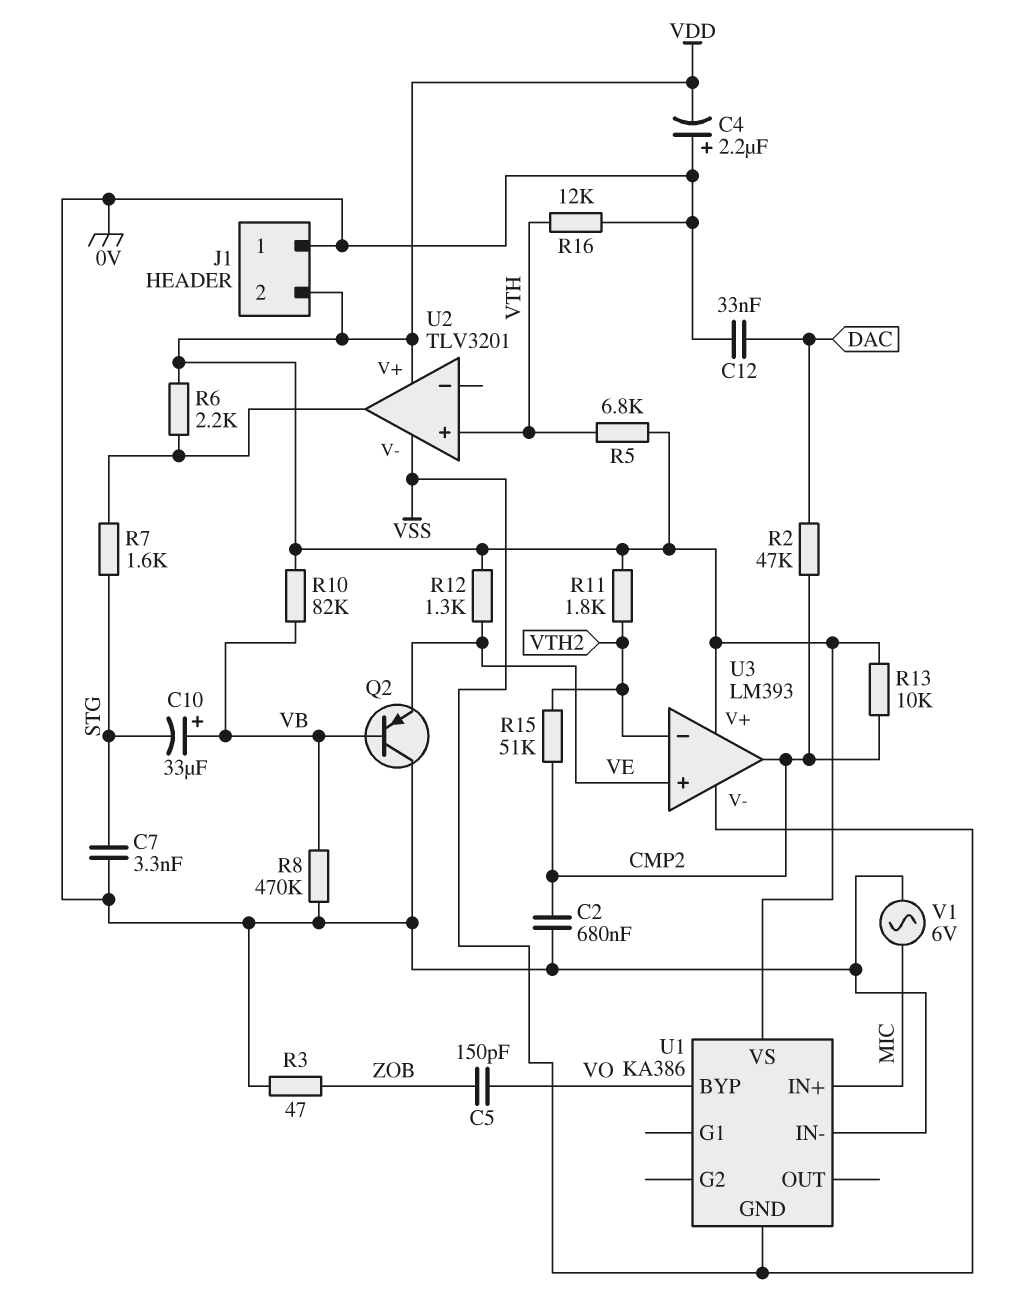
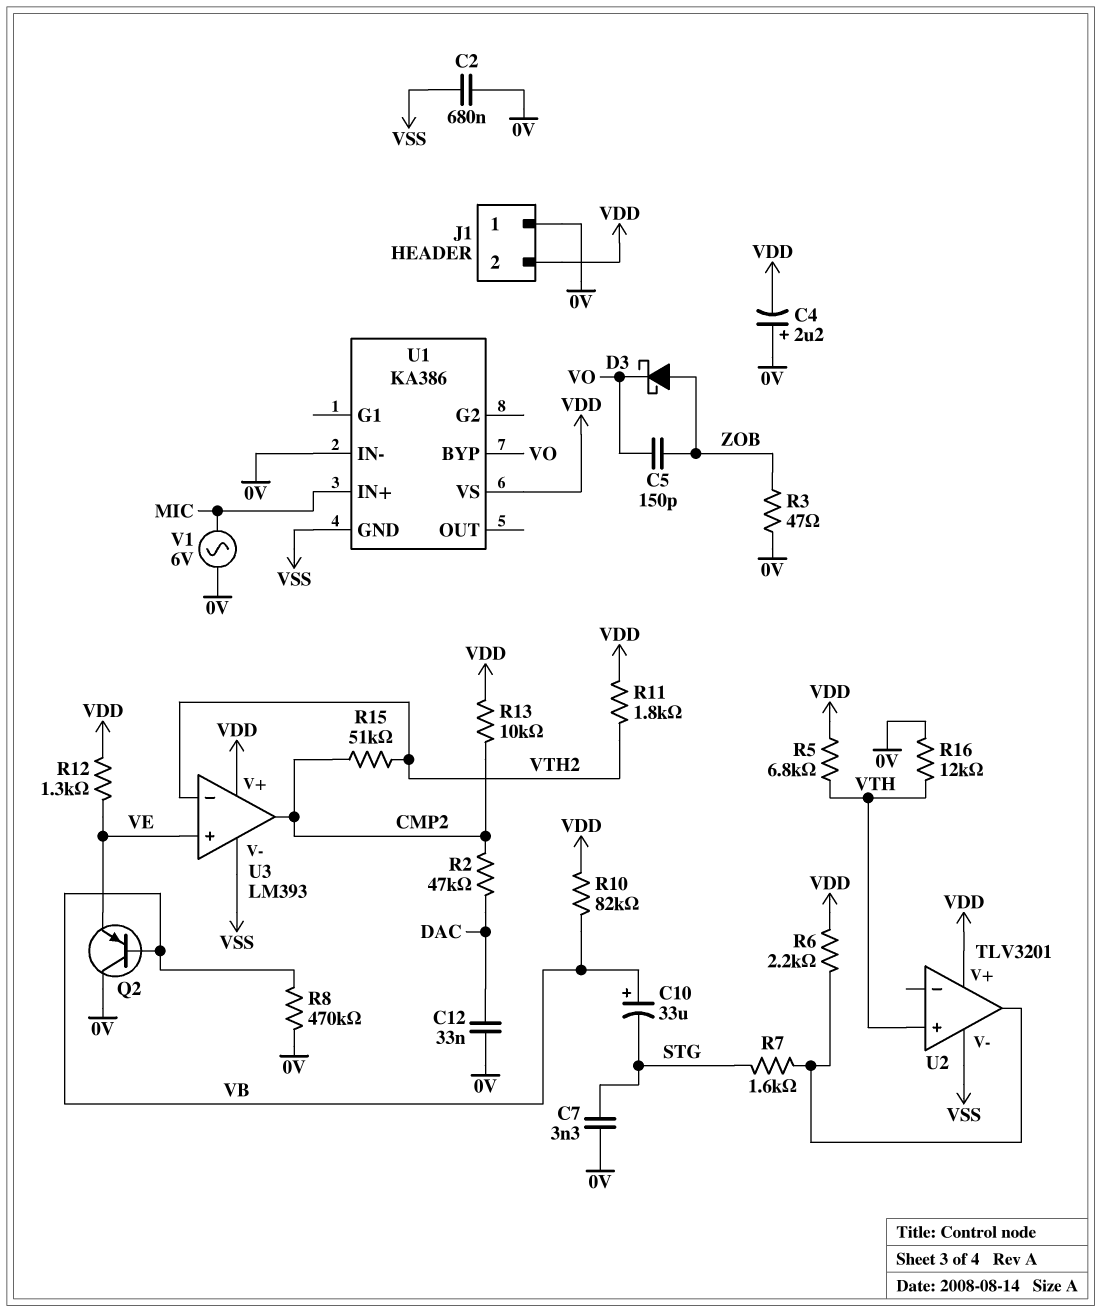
C2: 680nF (0V, CMP2) -> 680nF (0V, VSS)
D3: none -> schottky (A ZOB, K VO)

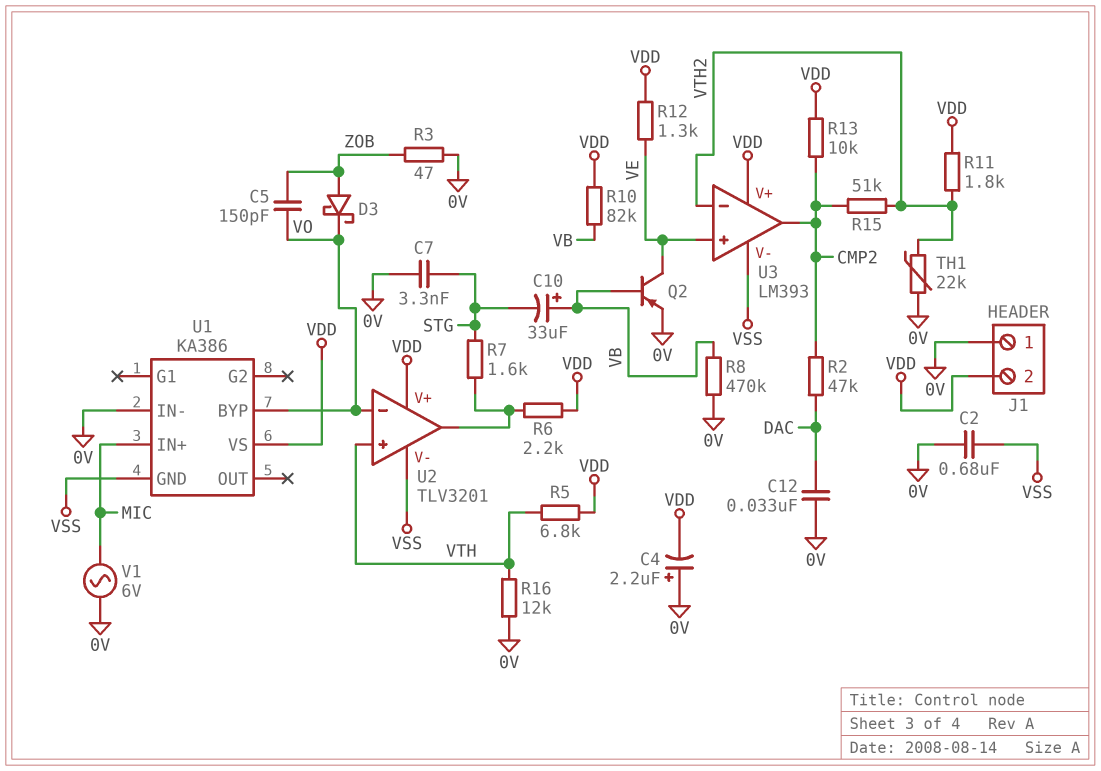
Q2: PNP (B VB, C 0V, E VE) -> PNP (B VB, C VE, E 0V)
TH1: none -> 22k (0V, VTH2)
U2 pin in-: none -> VO

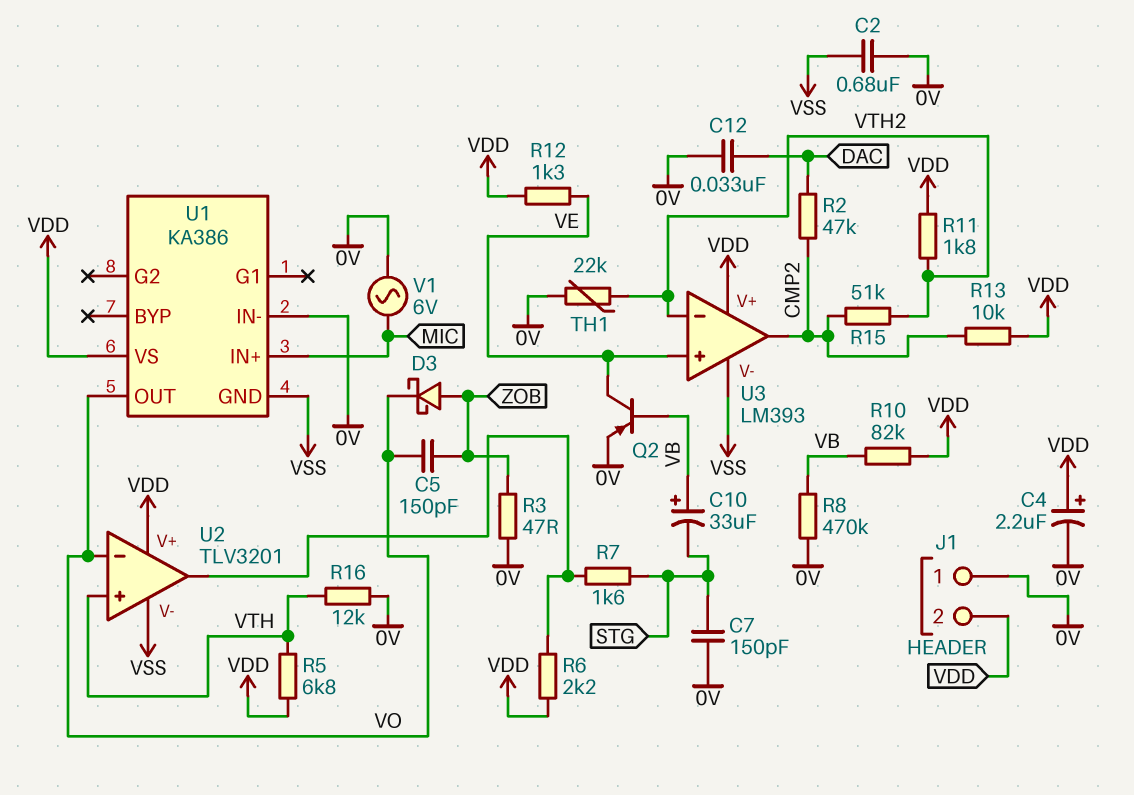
C4: 2.2uF (plus 0V, minus VDD) -> 2.2uF (plus VDD, minus 0V)
C7: 3.3nF (0V, STG) -> 150pF (0V, STG)
U1 pin BYP: VO -> none
U1 pin OUT: none -> VO

